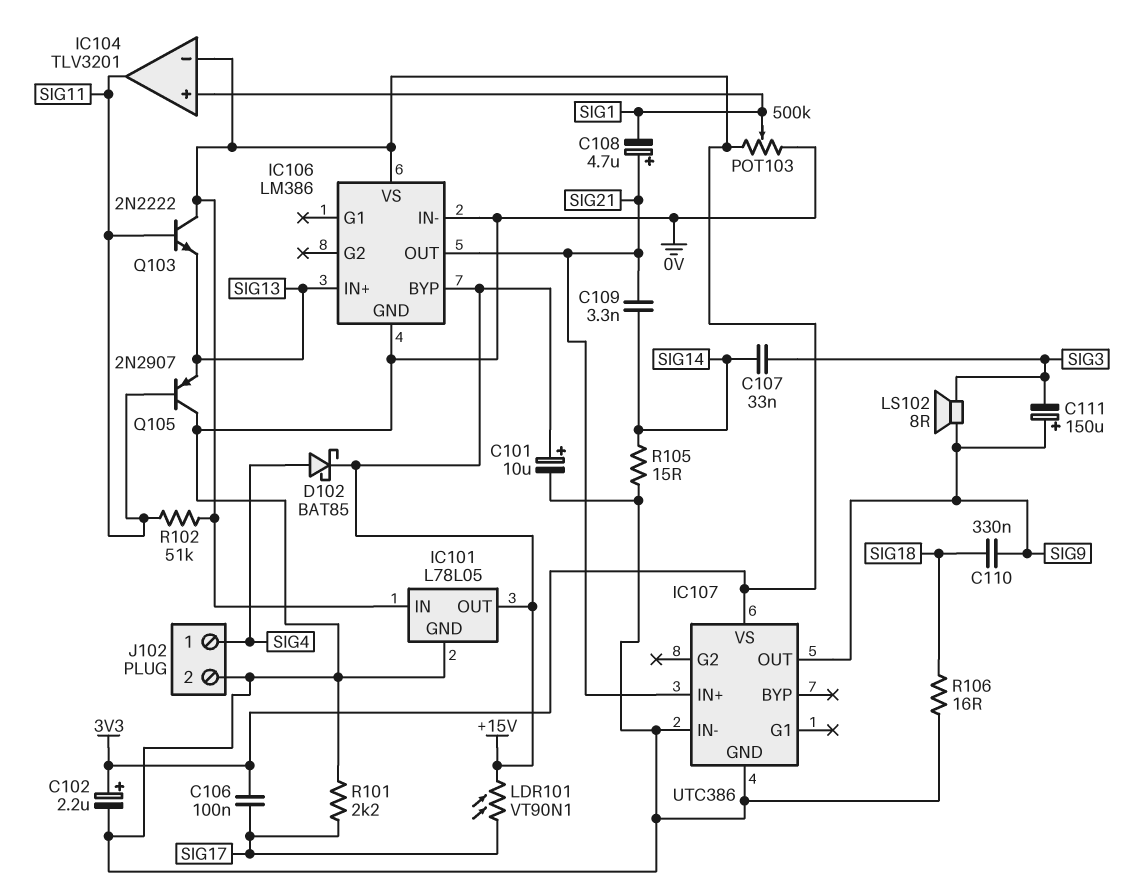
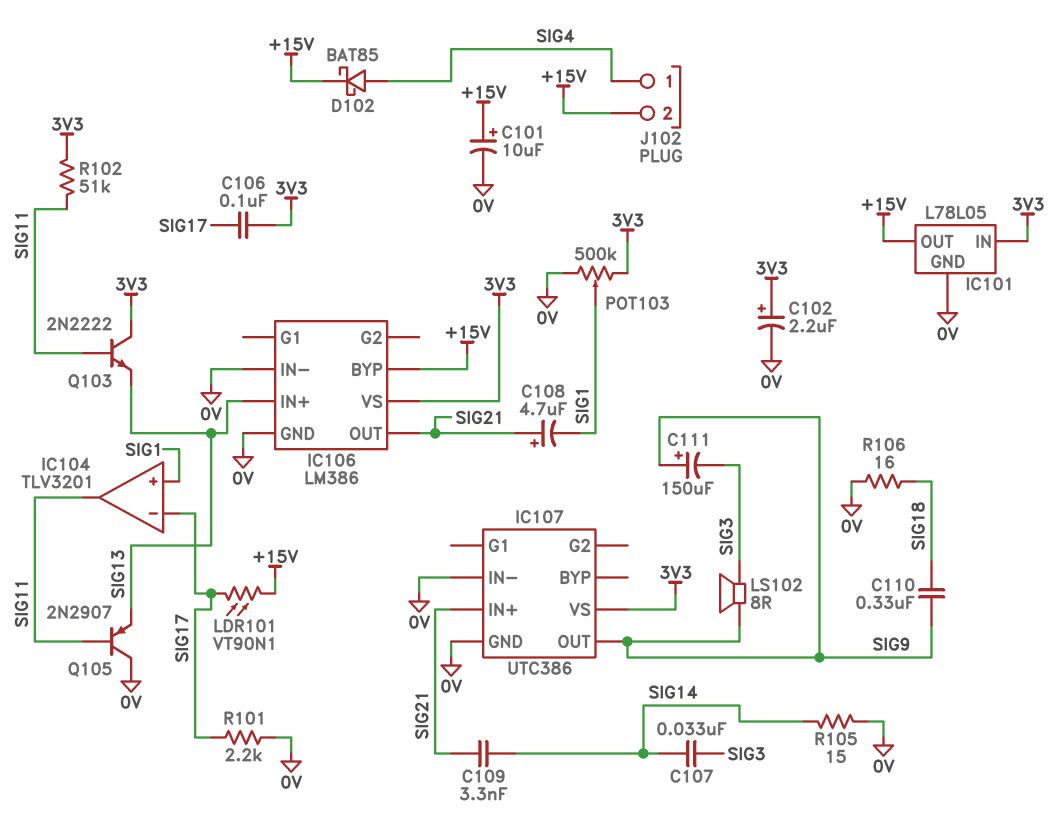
IC104 pin in-: 3V3 -> SIG17
J102 pin 2: 0V -> +15V

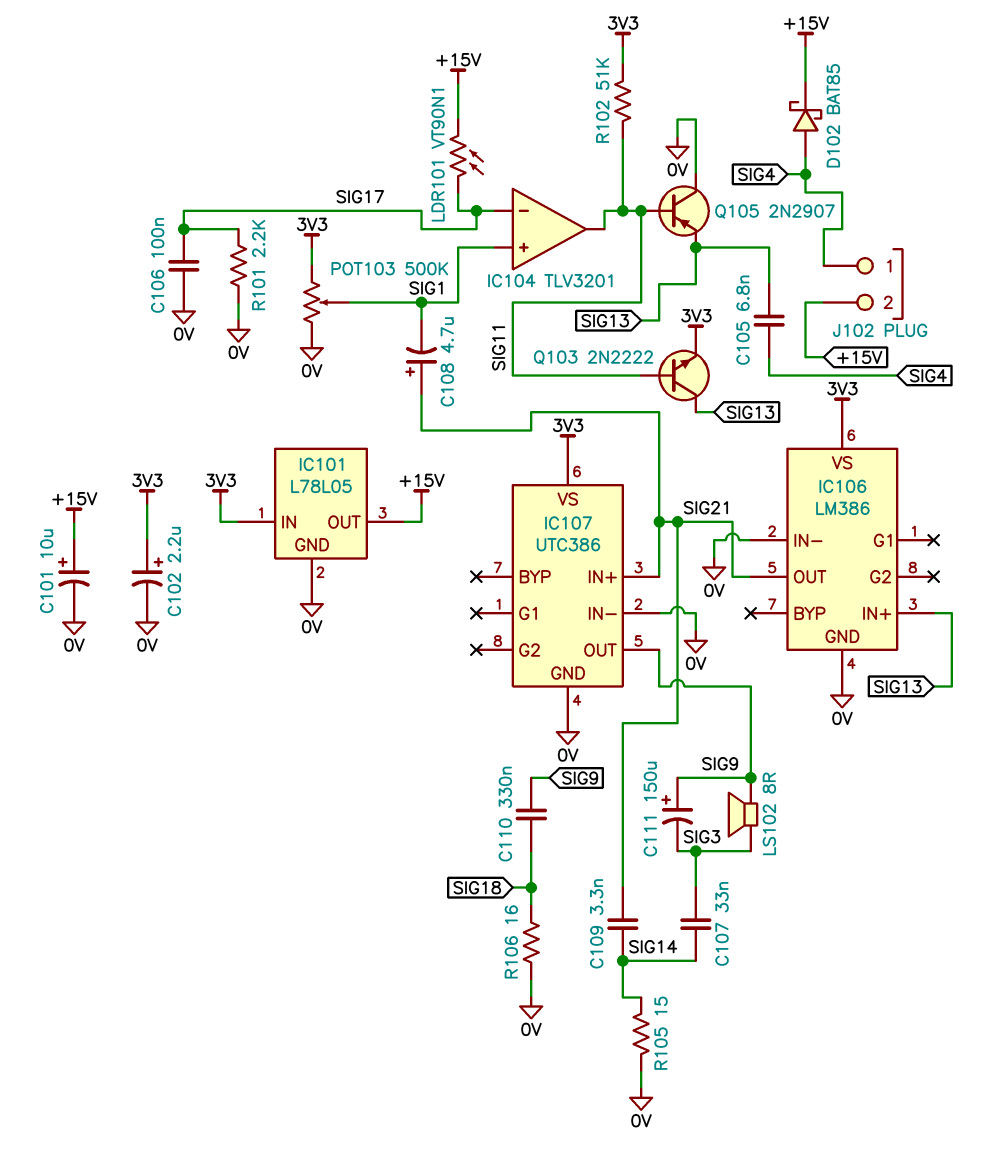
C105: none -> 6.8nF (SIG4, SIG13)
C106: 100nF (3V3, SIG17) -> 100nF (0V, SIG17)
IC106 pin BYP: +15V -> none
Q103: NPN 2N2222 (B SIG11, C 3V3, E SIG13) -> NPN 2N2222 (B SIG11, C SIG13, E 3V3)

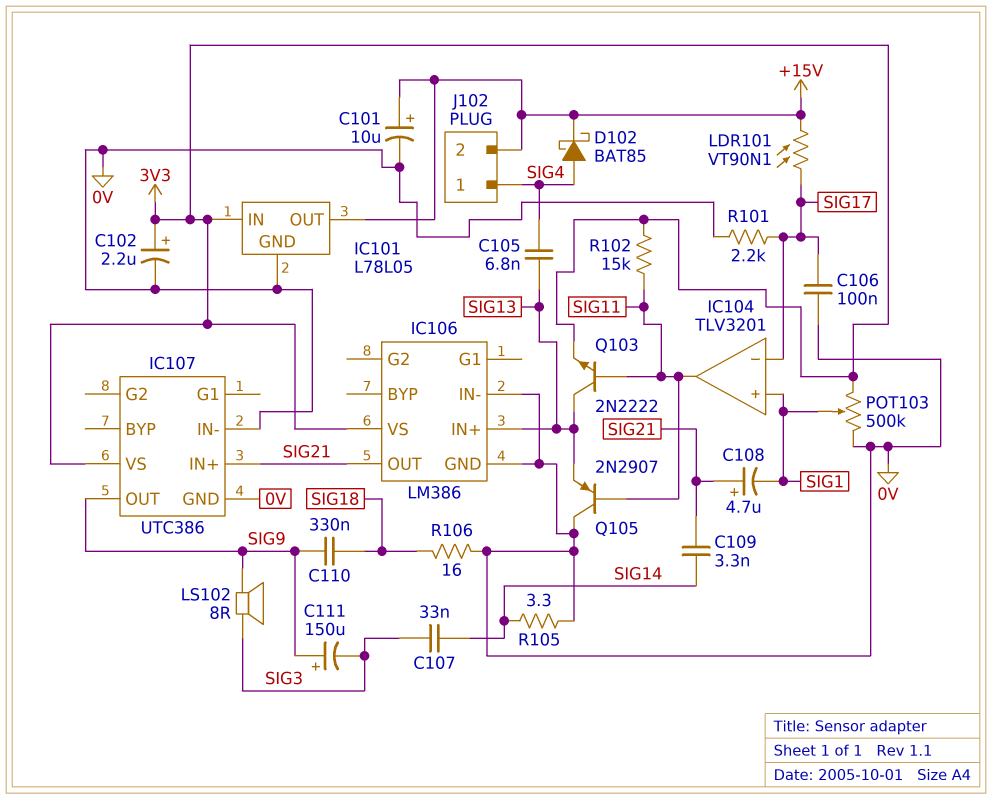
R102: 51k (3V3, SIG11) -> 15k (3V3, SIG11)
R105: 15 (0V, SIG14) -> 3.3 (0V, SIG14)

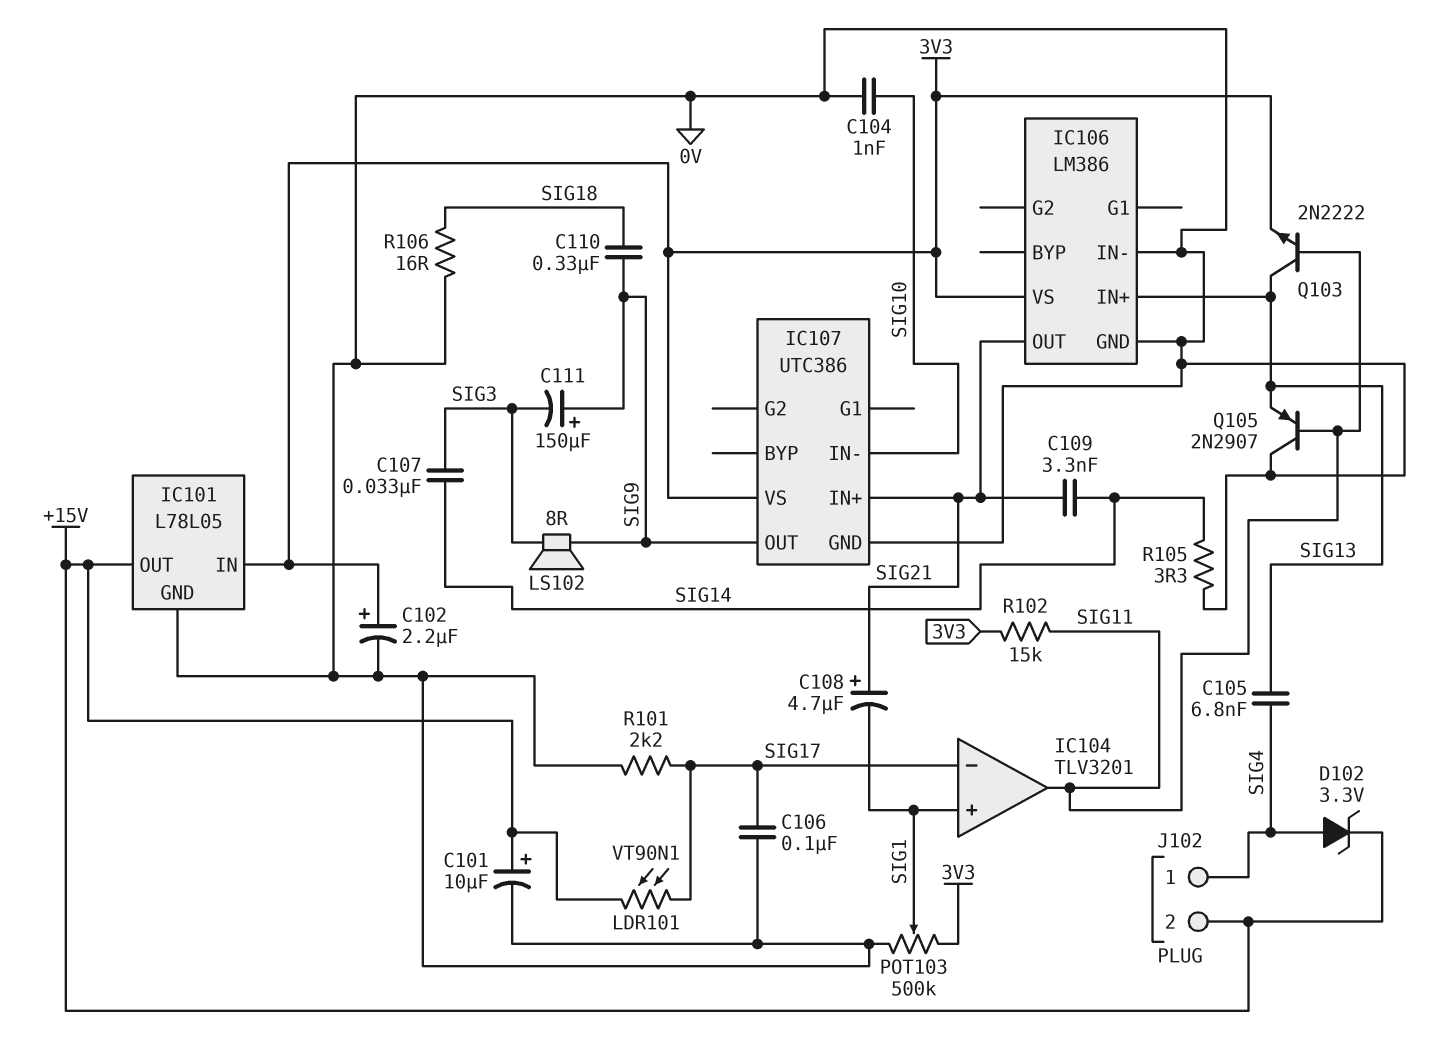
C104: none -> 1nF (0V, SIG10)
D102: schottky BAT85 (A SIG4, K +15V) -> zener 3.3V (A SIG4, K +15V)
IC107 pin IN-: 0V -> SIG10

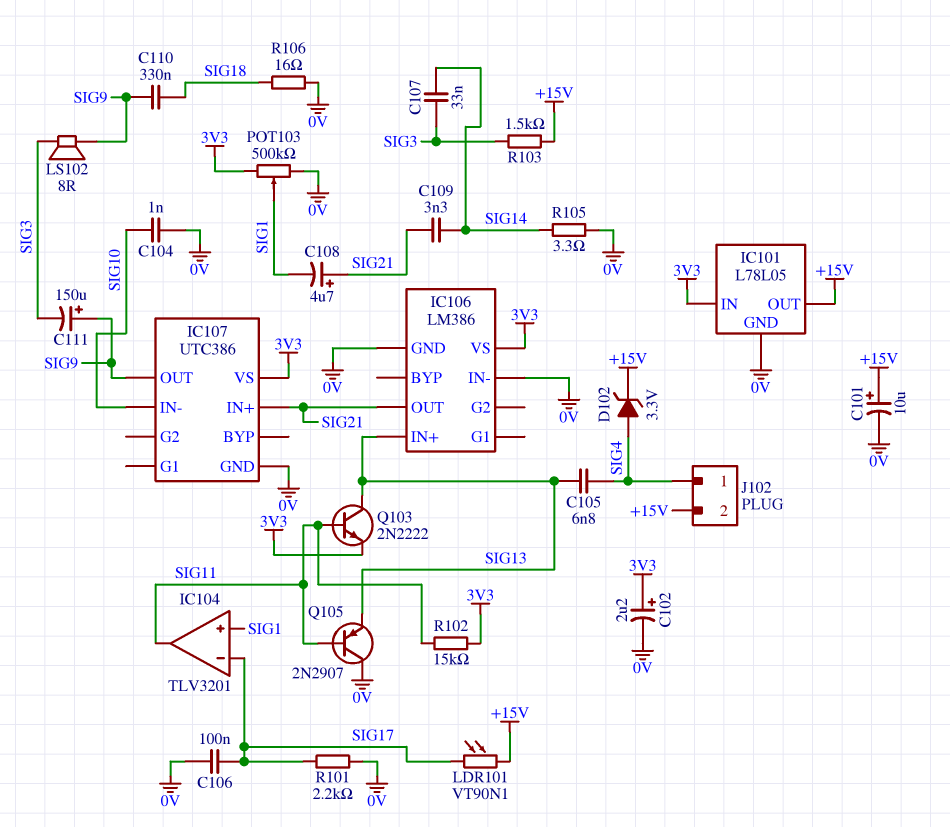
R103: none -> 1.5k (+15V, SIG3)

